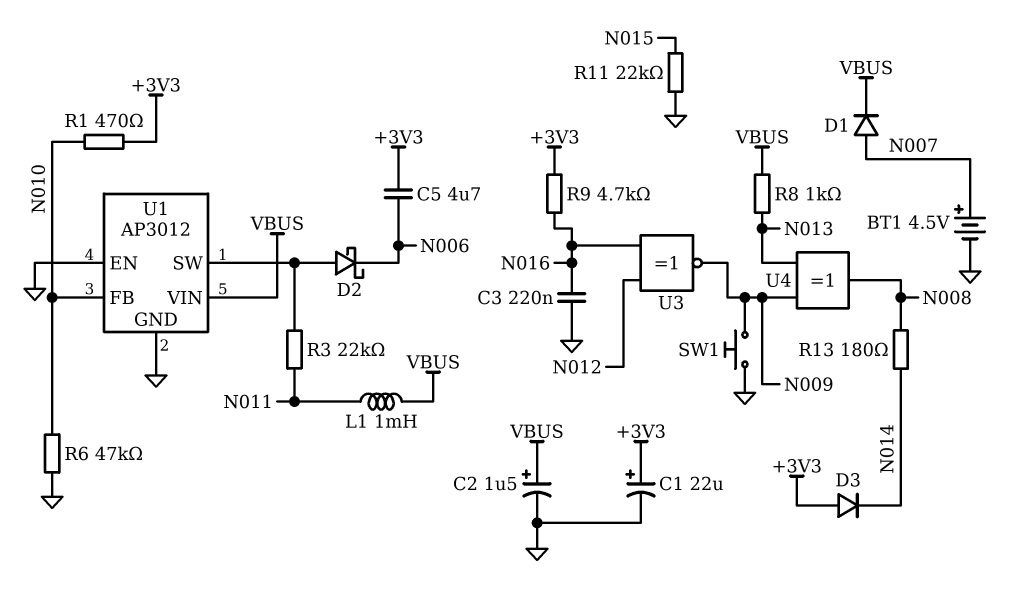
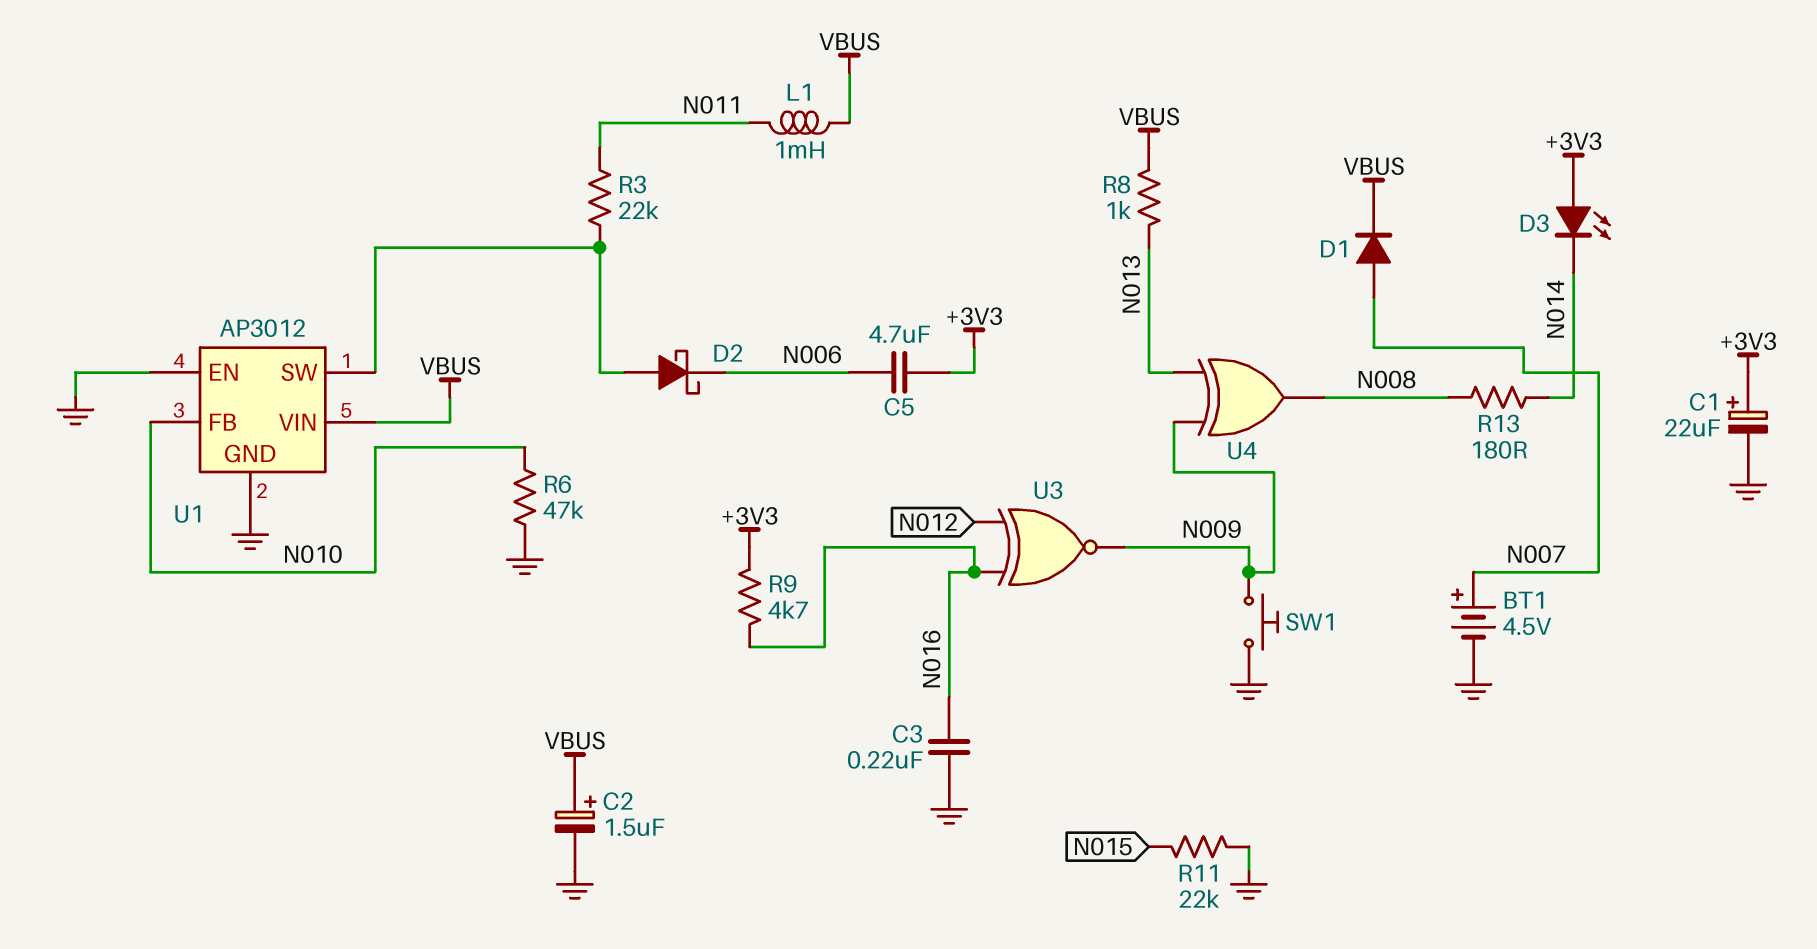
D3: diode (A +3V3, K N014) -> LED (A +3V3, K N014)
R1: 470 (+3V3, N010) -> none

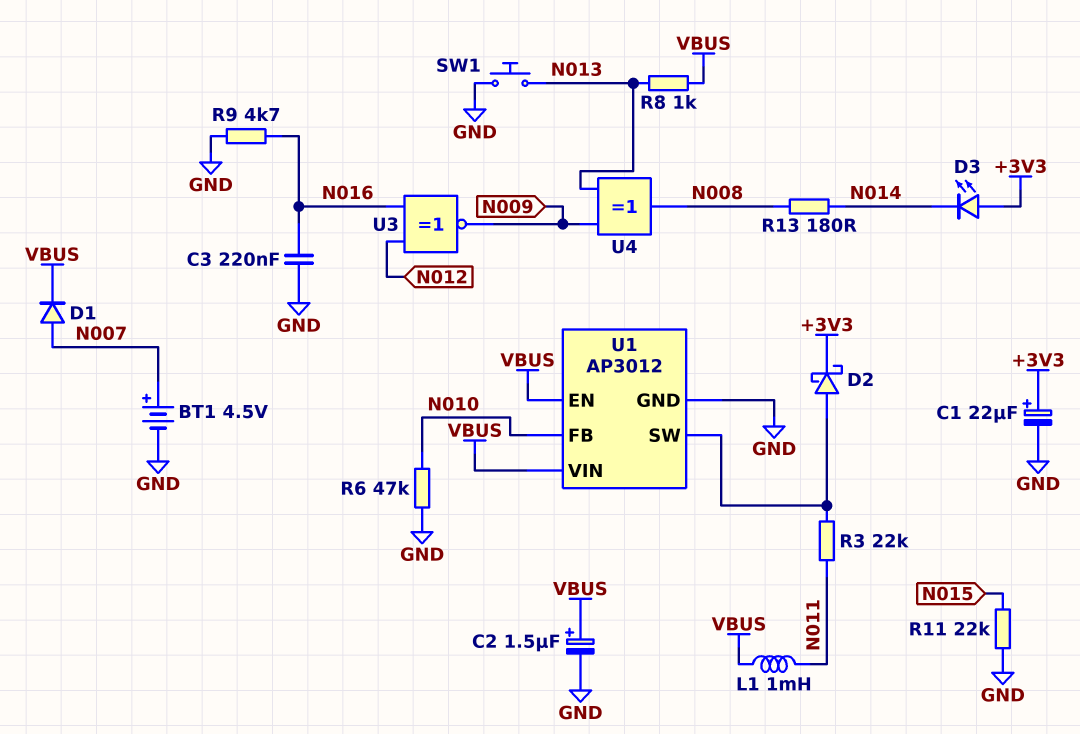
C5: 4.7uF (+3V3, N006) -> none
D2: schottky (A U1/SW, K N006) -> schottky (A U1/SW, K +3V3)
R9: 4.7k (+3V3, N016) -> 4.7k (GND, N016)
SW1: button (GND, N009) -> button (GND, N013)
U1 pin EN: GND -> VBUS

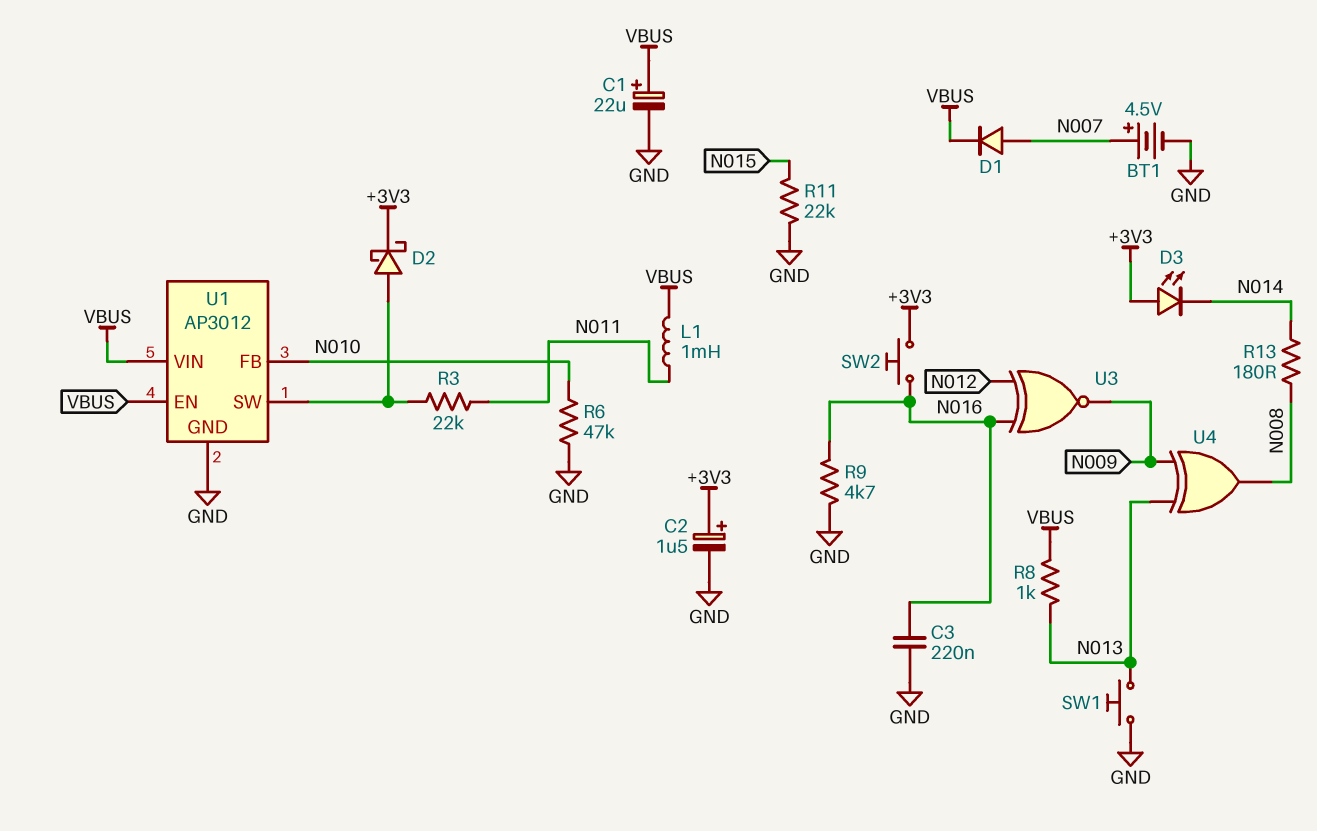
C1: 22uF (plus +3V3, minus GND) -> 22uF (plus VBUS, minus GND)
C2: 1.5uF (plus VBUS, minus GND) -> 1.5uF (plus +3V3, minus GND)
SW2: none -> button (+3V3, N016)

